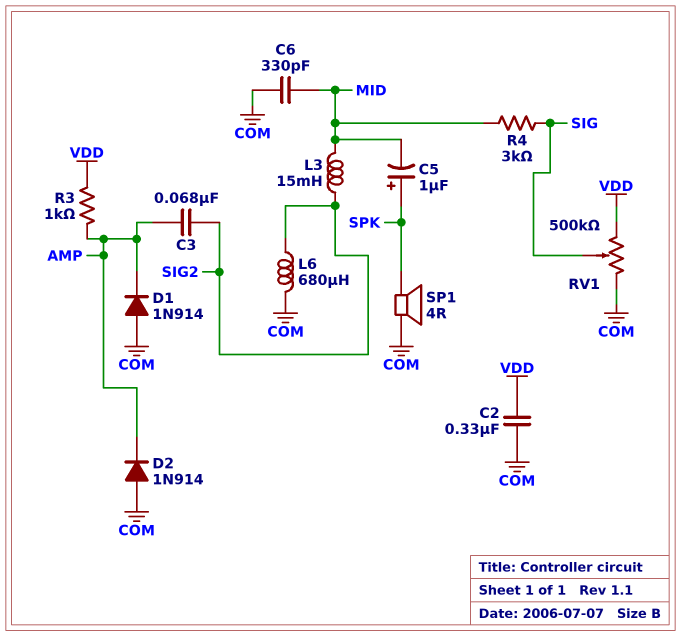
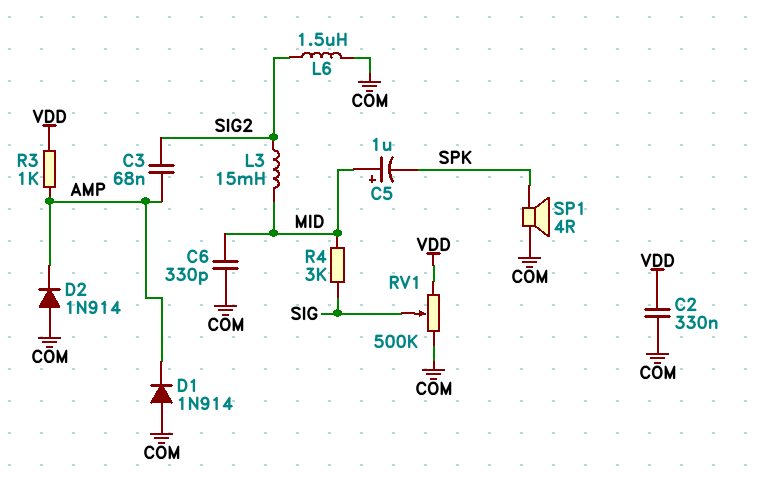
C5: 1uF (plus SPK, minus MID) -> 1uF (plus MID, minus SPK)
L6: 680uH (COM, SIG2) -> 1.5uH (COM, SIG2)

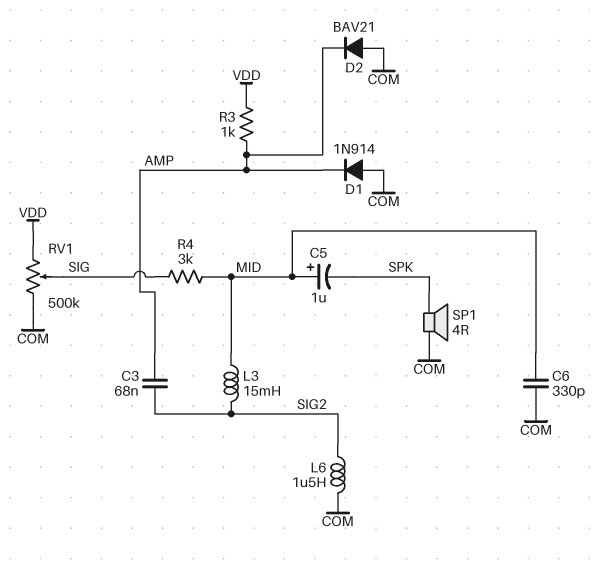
C2: 330nF (COM, VDD) -> none
D2: diode 1N914 (A COM, K AMP) -> diode BAV21 (A COM, K AMP)

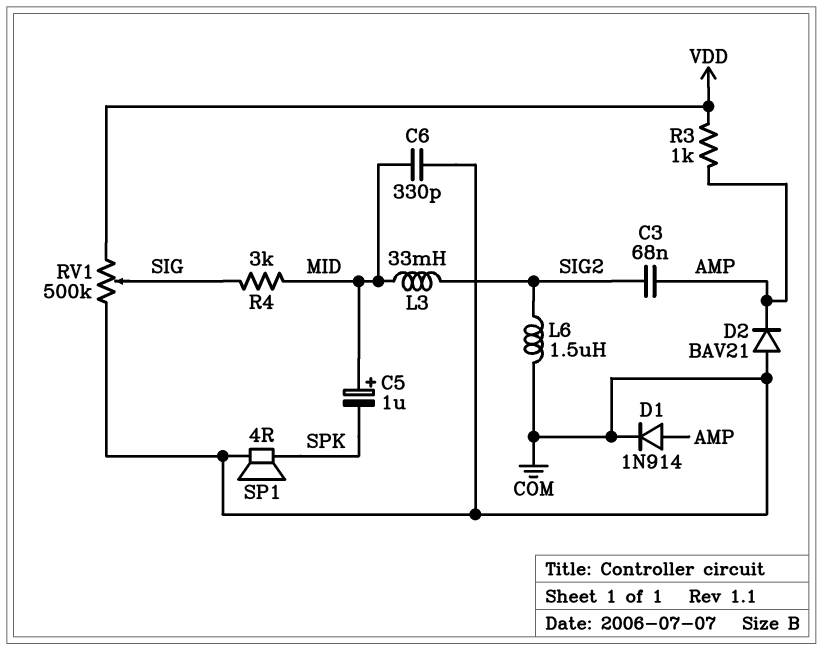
D1: diode 1N914 (A COM, K AMP) -> diode 1N914 (A AMP, K COM)
L3: 15mH (MID, SIG2) -> 33mH (MID, SIG2)

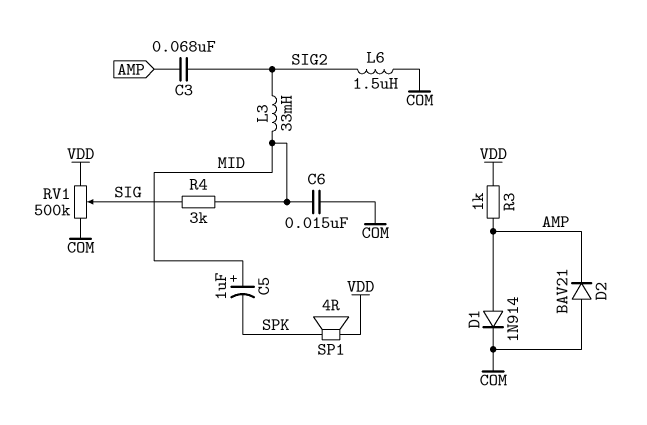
C6: 330pF (COM, MID) -> 15nF (COM, MID)
SP1: speaker 4R (COM, SPK) -> speaker 4R (SPK, VDD)

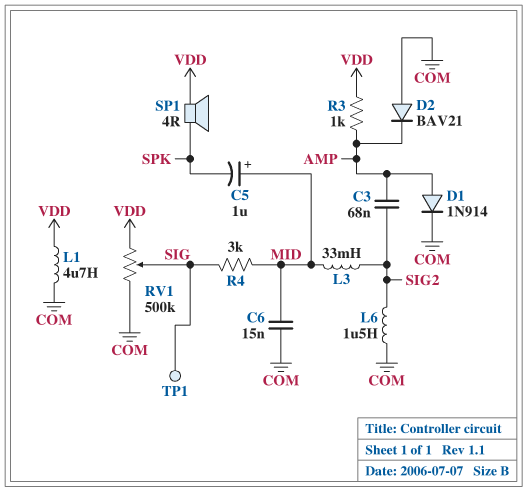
L1: none -> 4.7uH (COM, VDD)
TP1: none -> test point (SIG)

